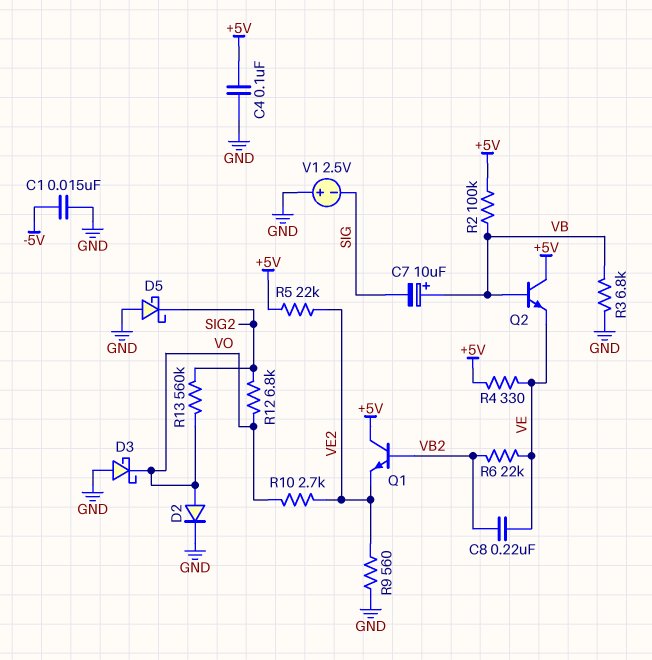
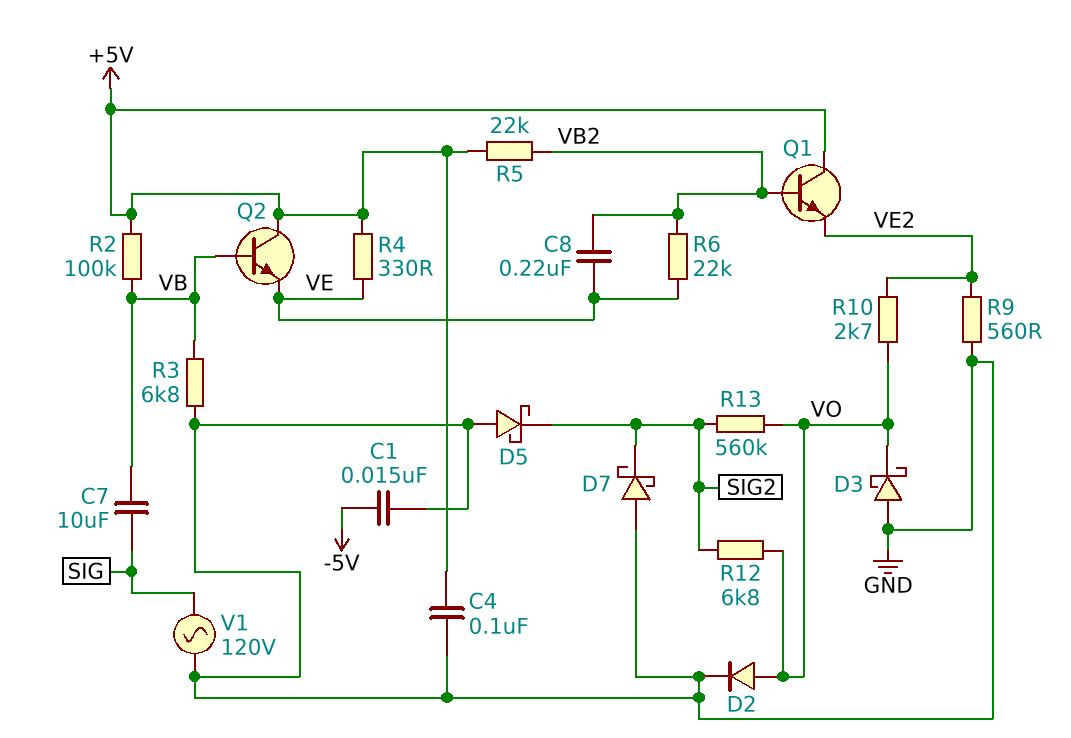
C7: 10uF (plus VB, minus SIG) -> 10uF (SIG, VB)
D7: none -> schottky (A GND, K SIG2)
R5: 22k (+5V, VE2) -> 22k (+5V, VB2)
V1: 2.5V (plus GND, minus SIG) -> AC 120V (GND, SIG)

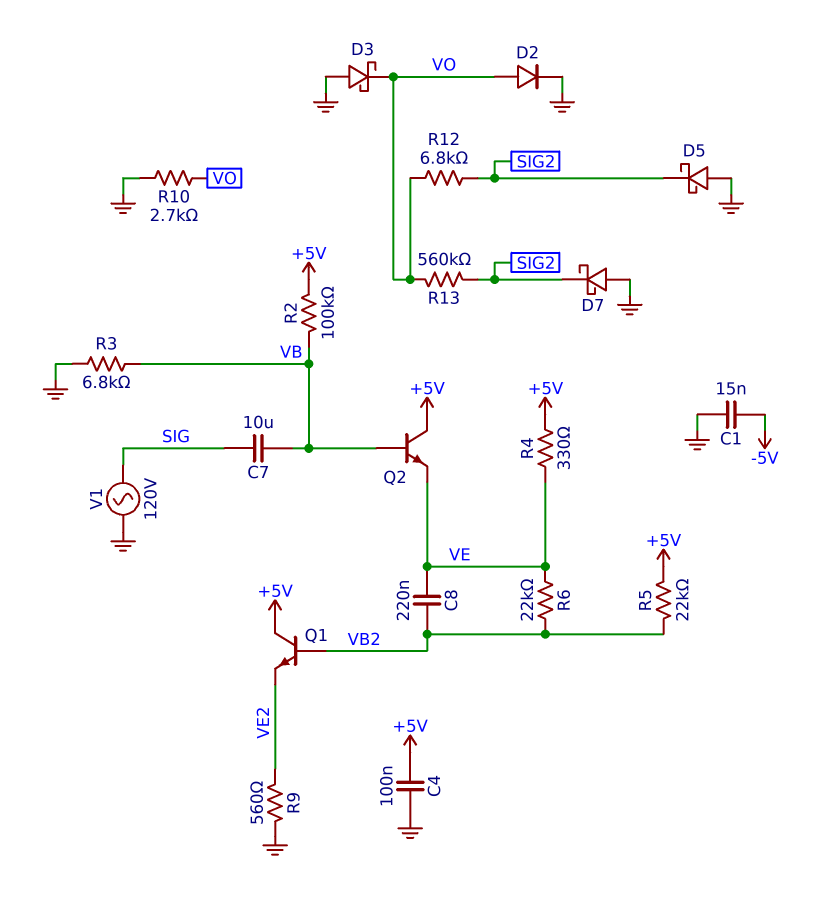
R10: 2.7k (VE2, VO) -> 2.7k (GND, VO)

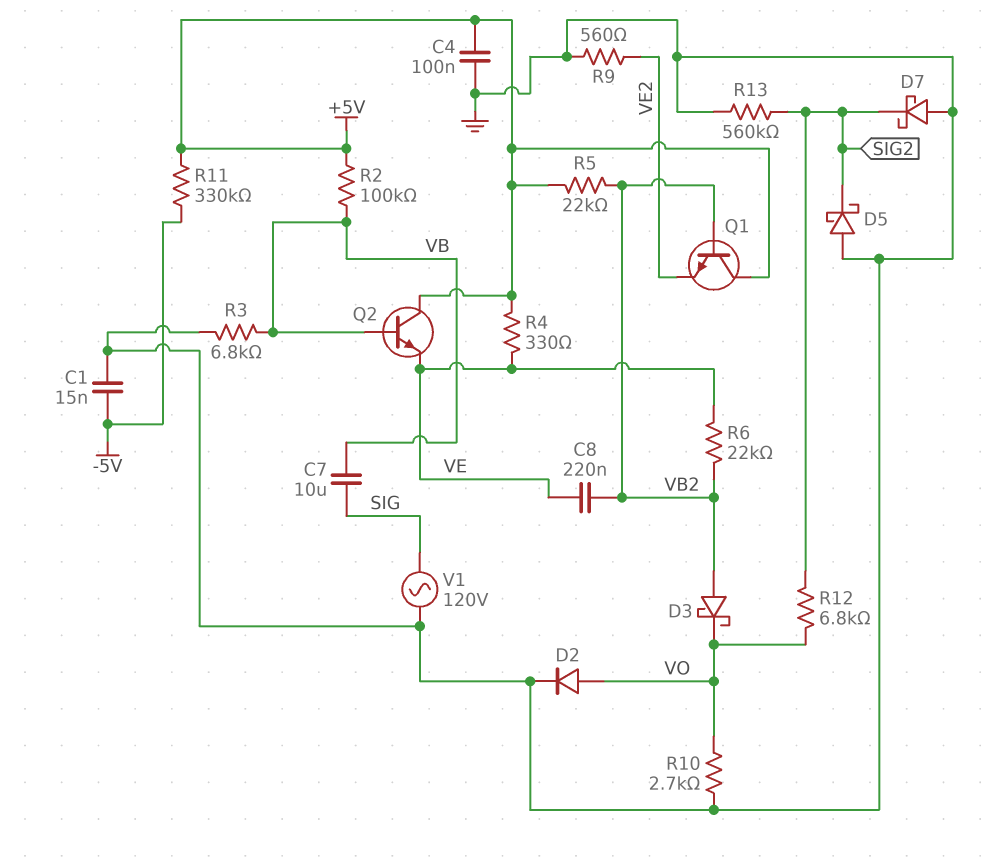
D3: schottky (A GND, K VO) -> schottky (A VB2, K VO)
R11: none -> 330k (+5V, -5V)
R13: 560k (SIG2, VO) -> 560k (GND, SIG2)

